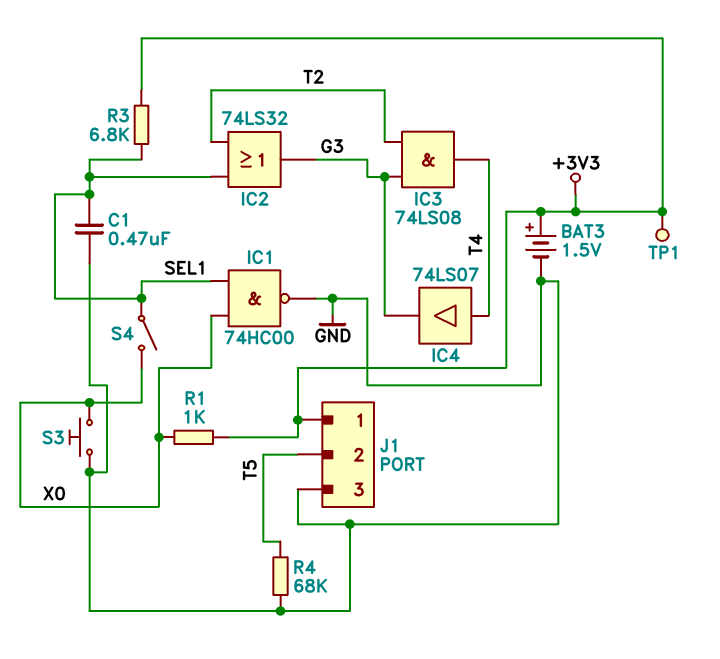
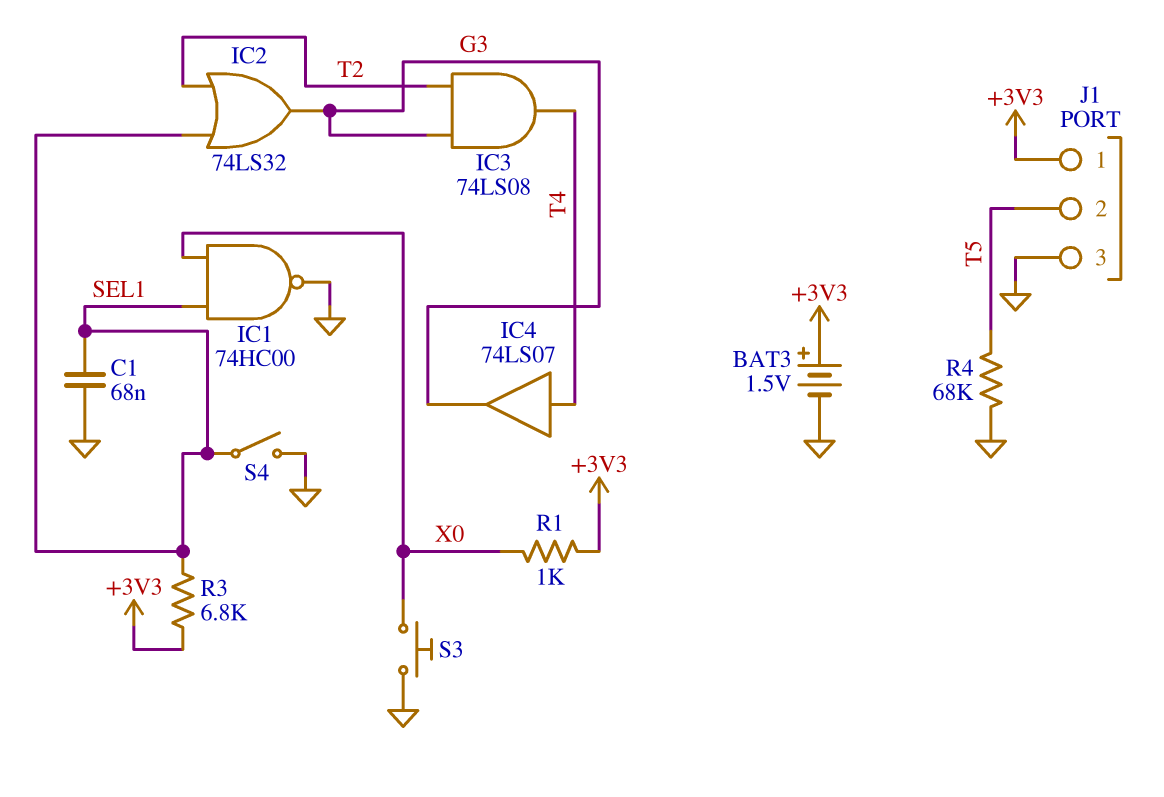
C1: 470nF (GND, SEL1) -> 68nF (GND, SEL1)
S4: switch (SEL1, X0) -> switch (GND, SEL1)
TP1: test point (+3V3) -> none

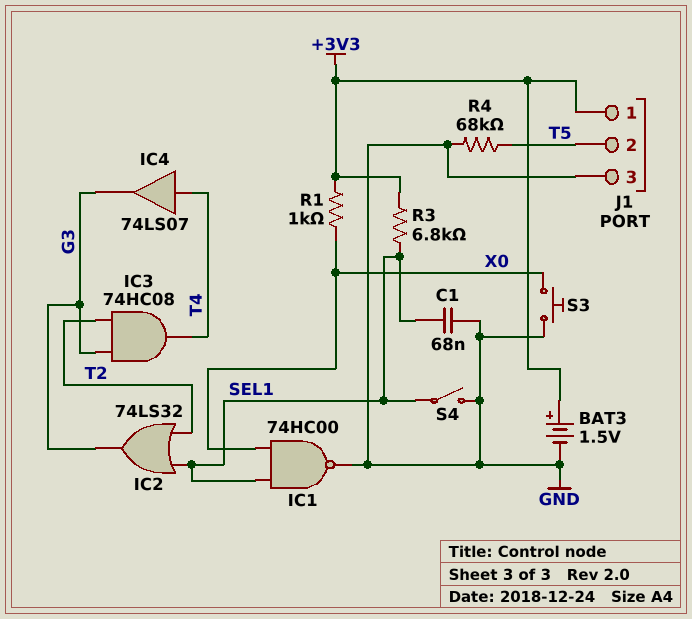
IC3: AND 74LS08 (in G3, in T2, out T4) -> AND 74HC08 (in G3, in T2, out T4)

